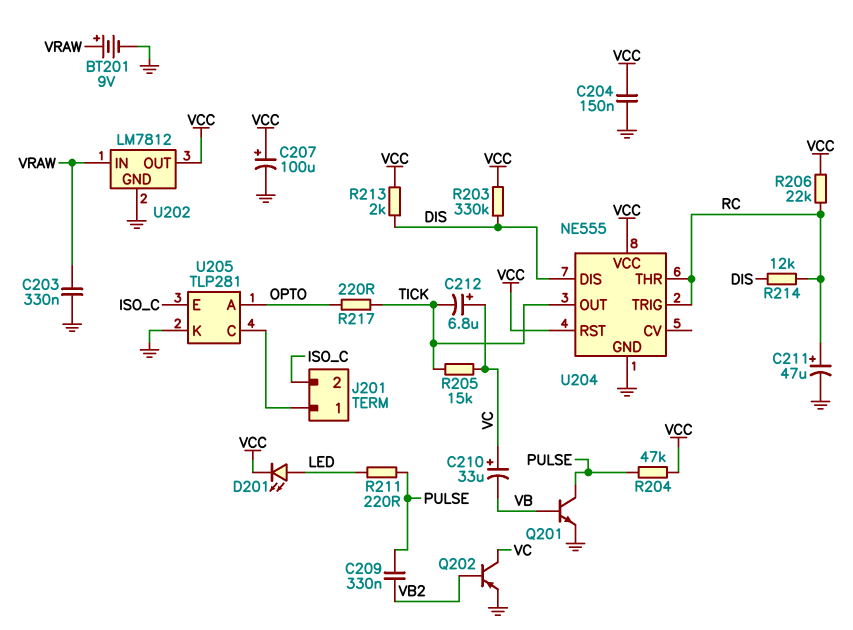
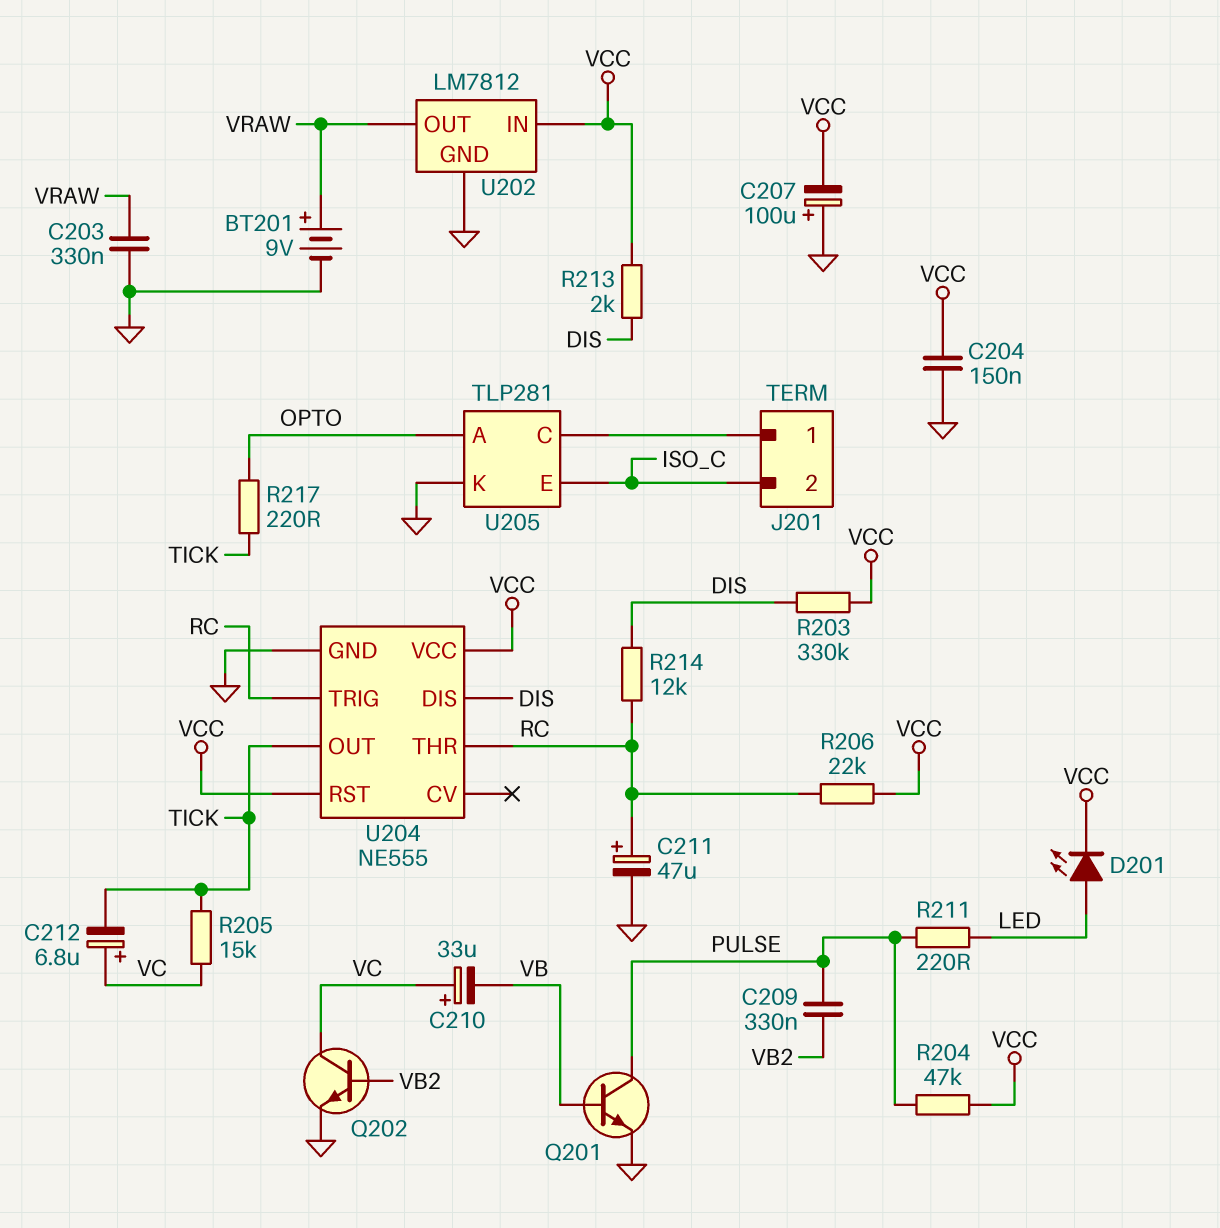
C207: 100uF (plus VCC, minus GND) -> 100uF (plus GND, minus VCC)
Q202: PNP (B VB2, C VC, E GND) -> NPN (B VB2, C VC, E GND)
U202 pin IN: VRAW -> VCC
U202 pin OUT: VCC -> VRAW

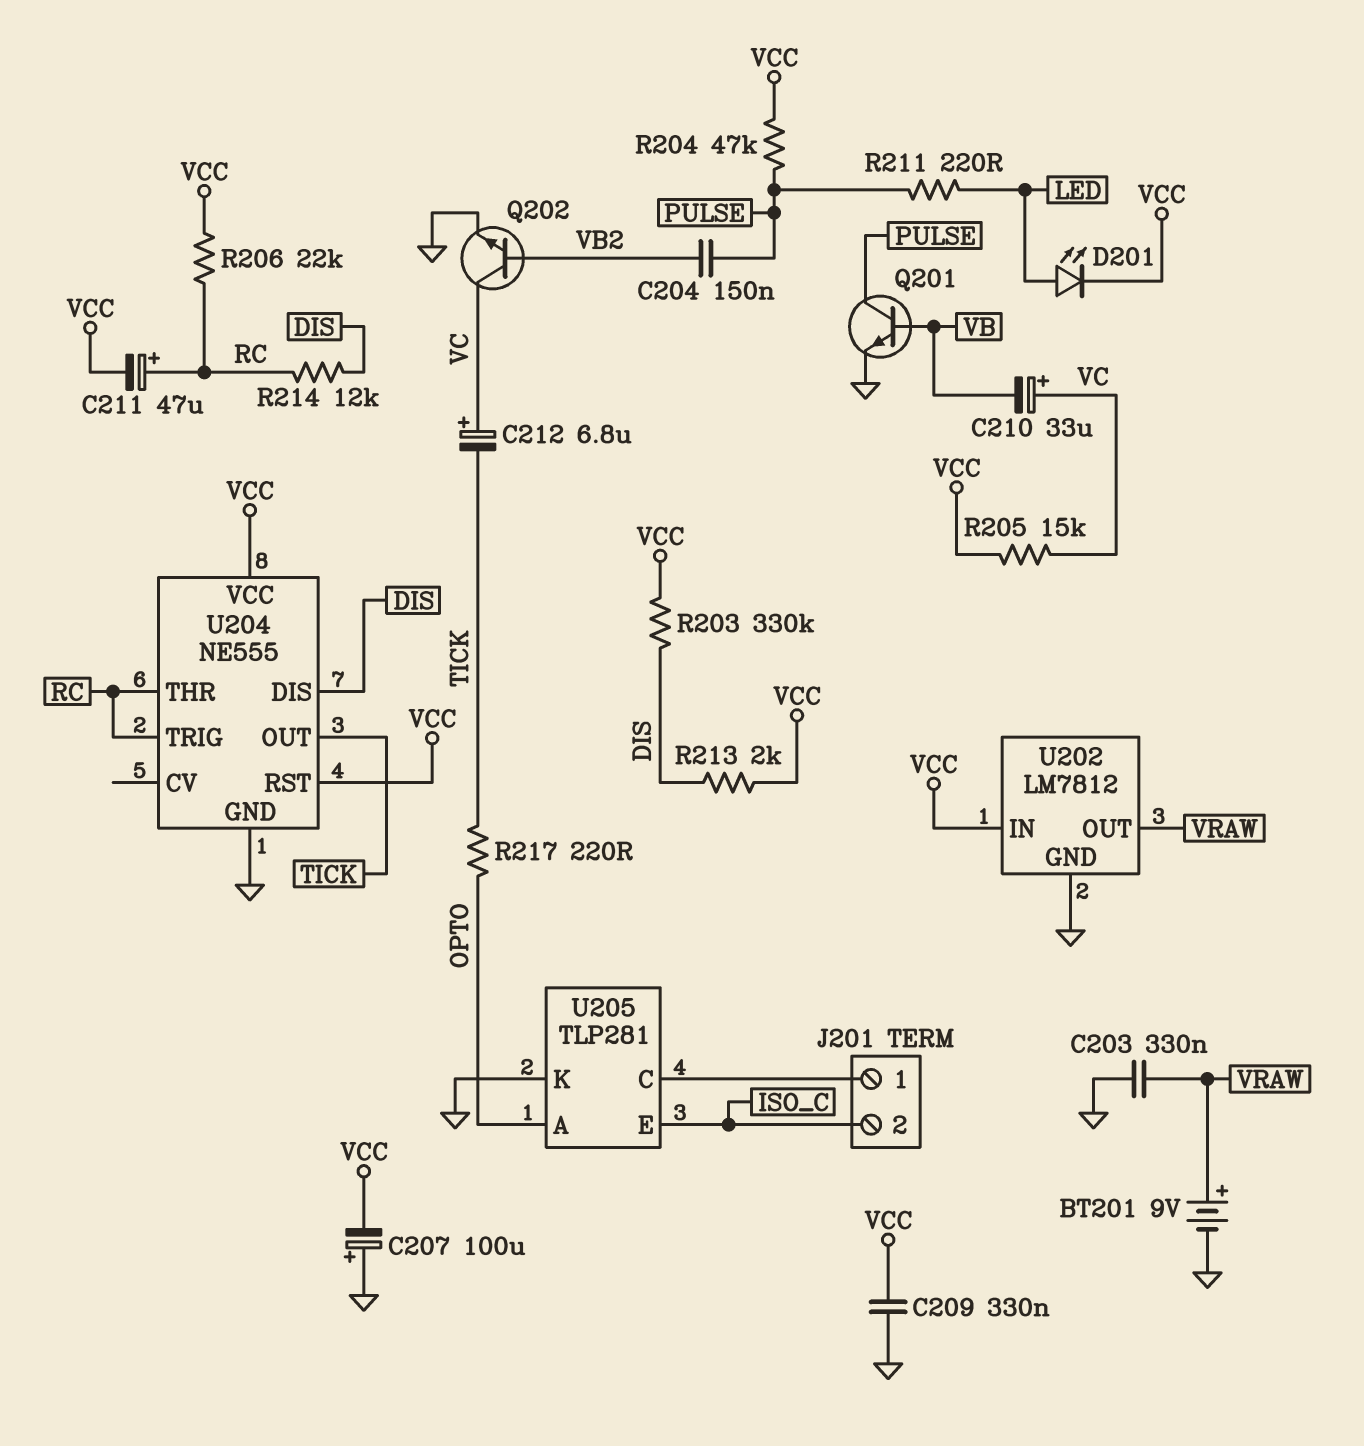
C204: 150nF (GND, VCC) -> 150nF (PULSE, VB2)
C209: 330nF (PULSE, VB2) -> 330nF (GND, VCC)
C211: 47uF (plus RC, minus GND) -> 47uF (plus RC, minus VCC)
R205: 15k (TICK, VC) -> 15k (VC, VCC)

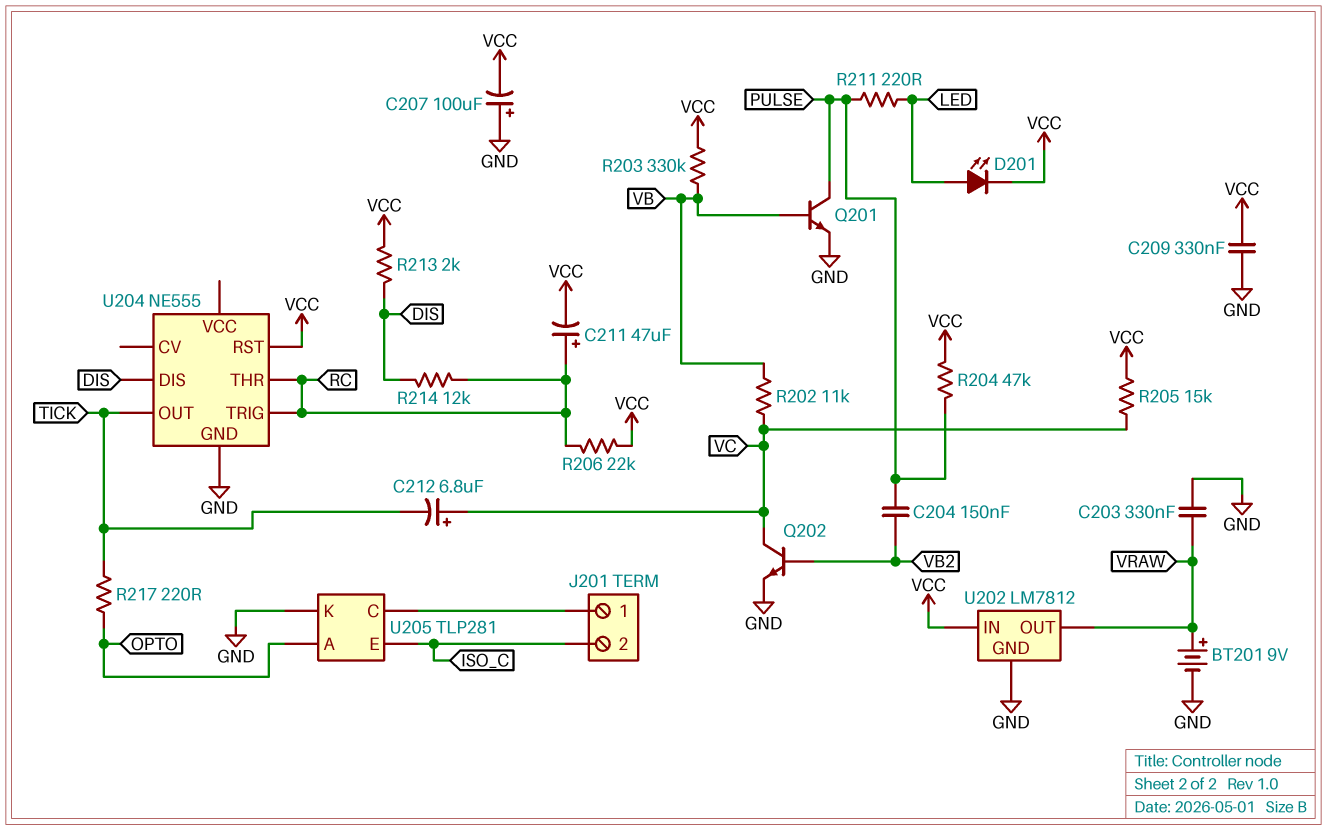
C210: 33uF (plus VC, minus VB) -> none
R202: none -> 11k (VB, VC)
R203: 330k (DIS, VCC) -> 330k (VB, VCC)
U204 pin VCC: VCC -> none

